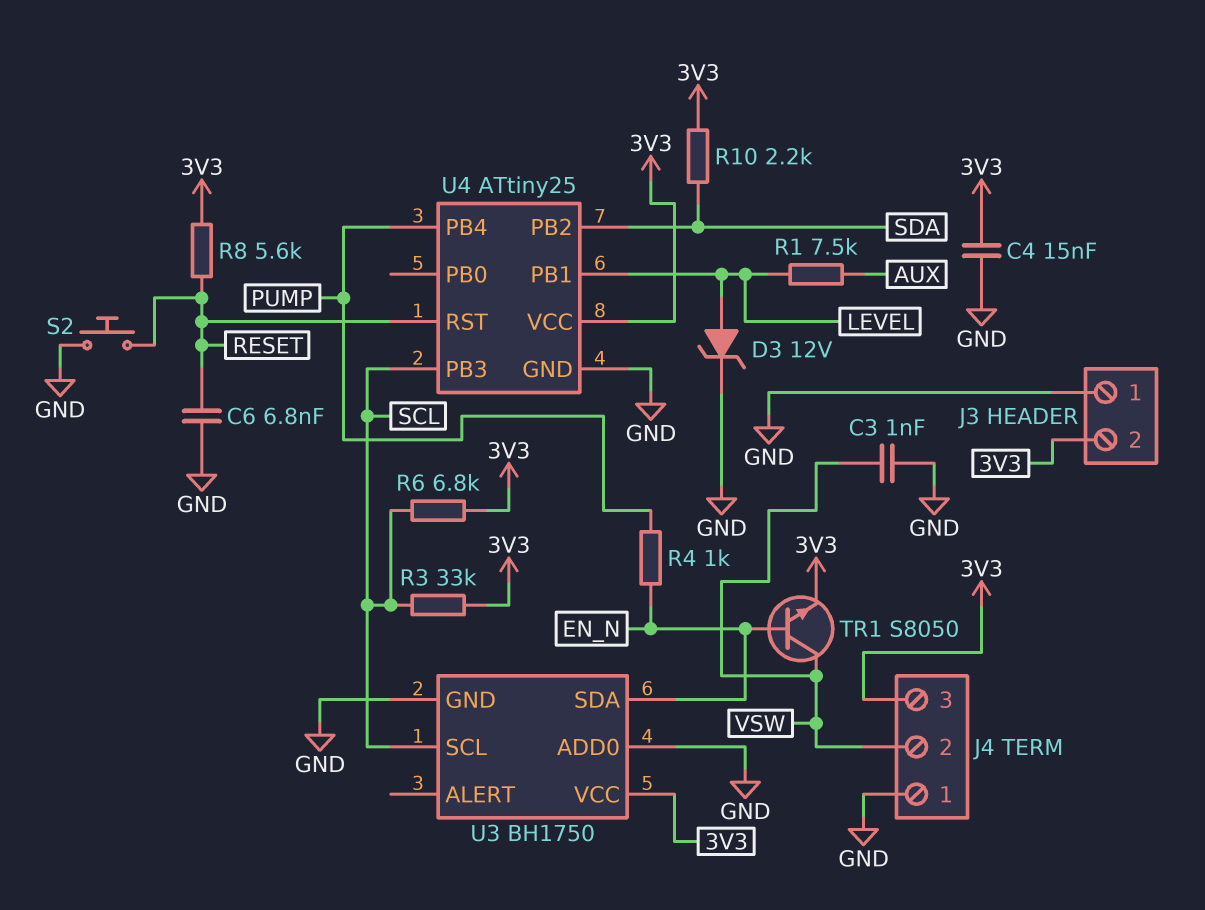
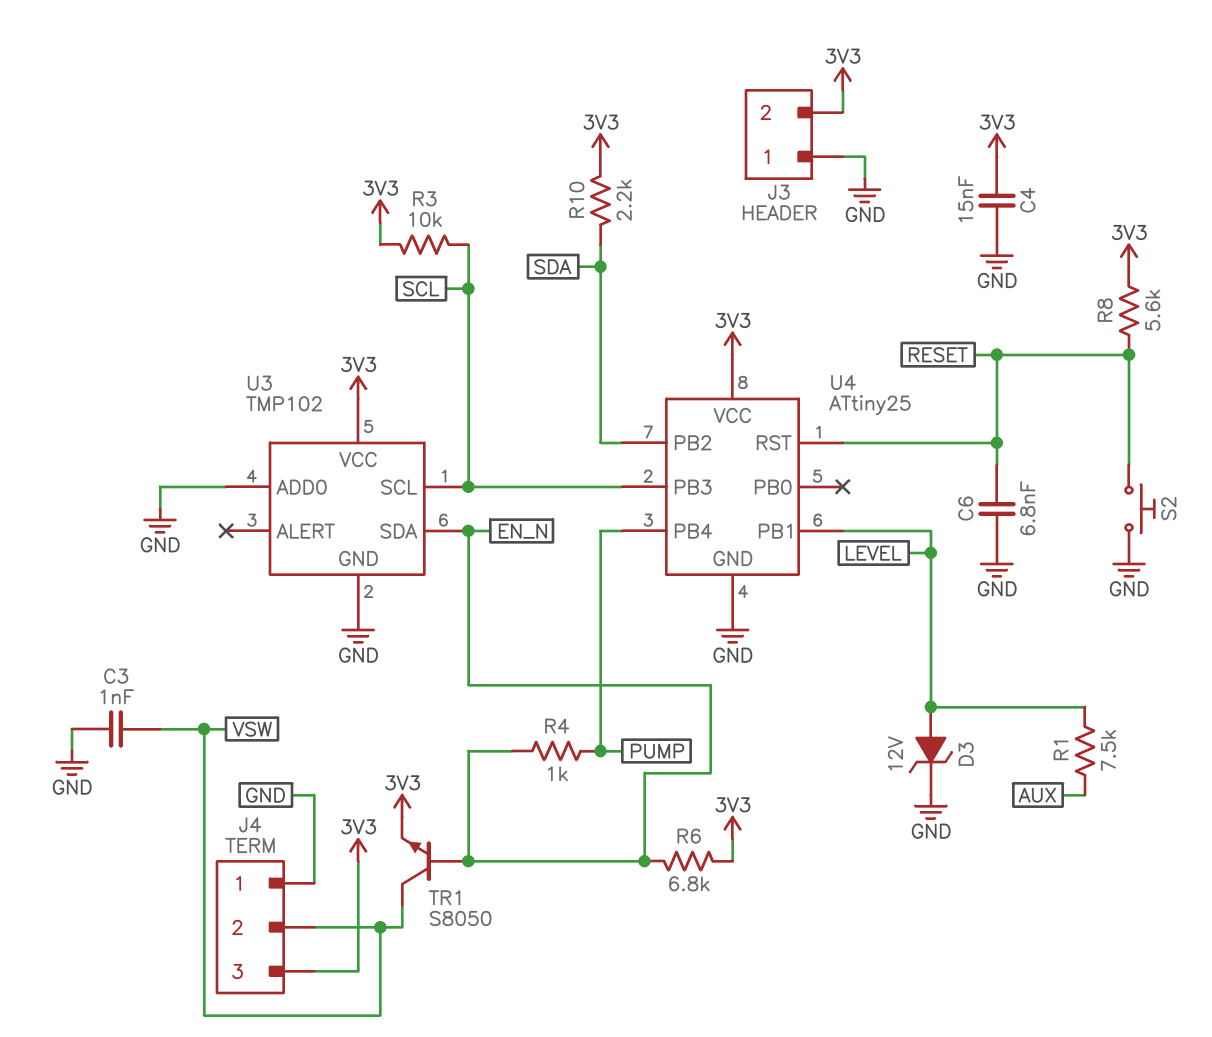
R3: 33k (3V3, SCL) -> 10k (3V3, SCL)
R6: 6.8k (3V3, SCL) -> 6.8k (3V3, EN_N)
U3: BH1750 -> TMP102

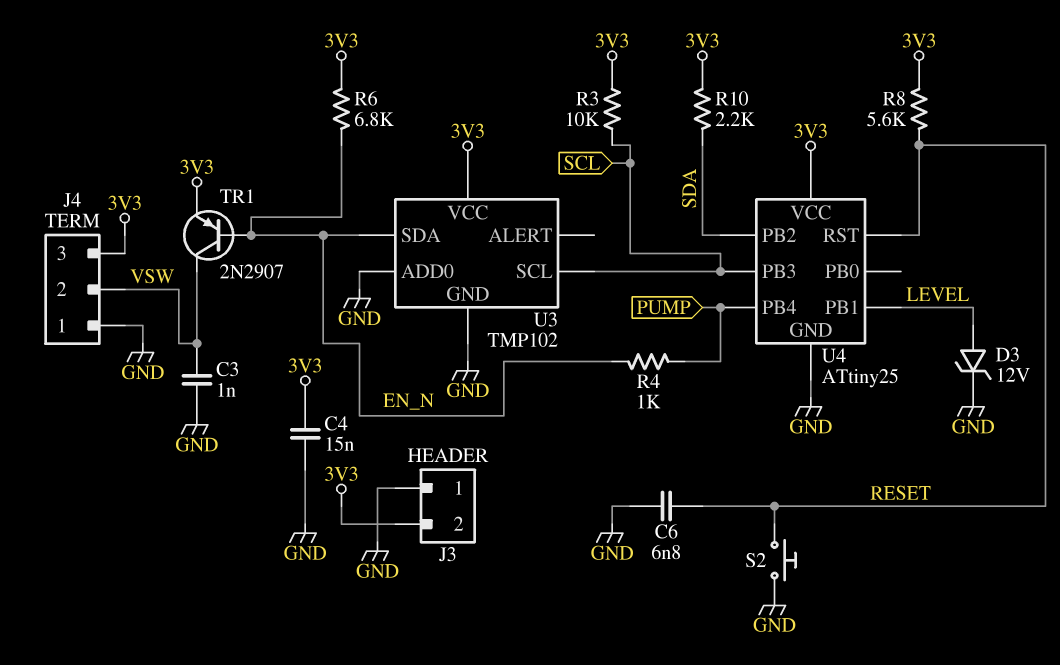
R1: 7.5k (AUX, LEVEL) -> none
TR1: NPN S8050 (B EN_N, C VSW, E 3V3) -> PNP 2N2907 (B EN_N, C VSW, E 3V3)

